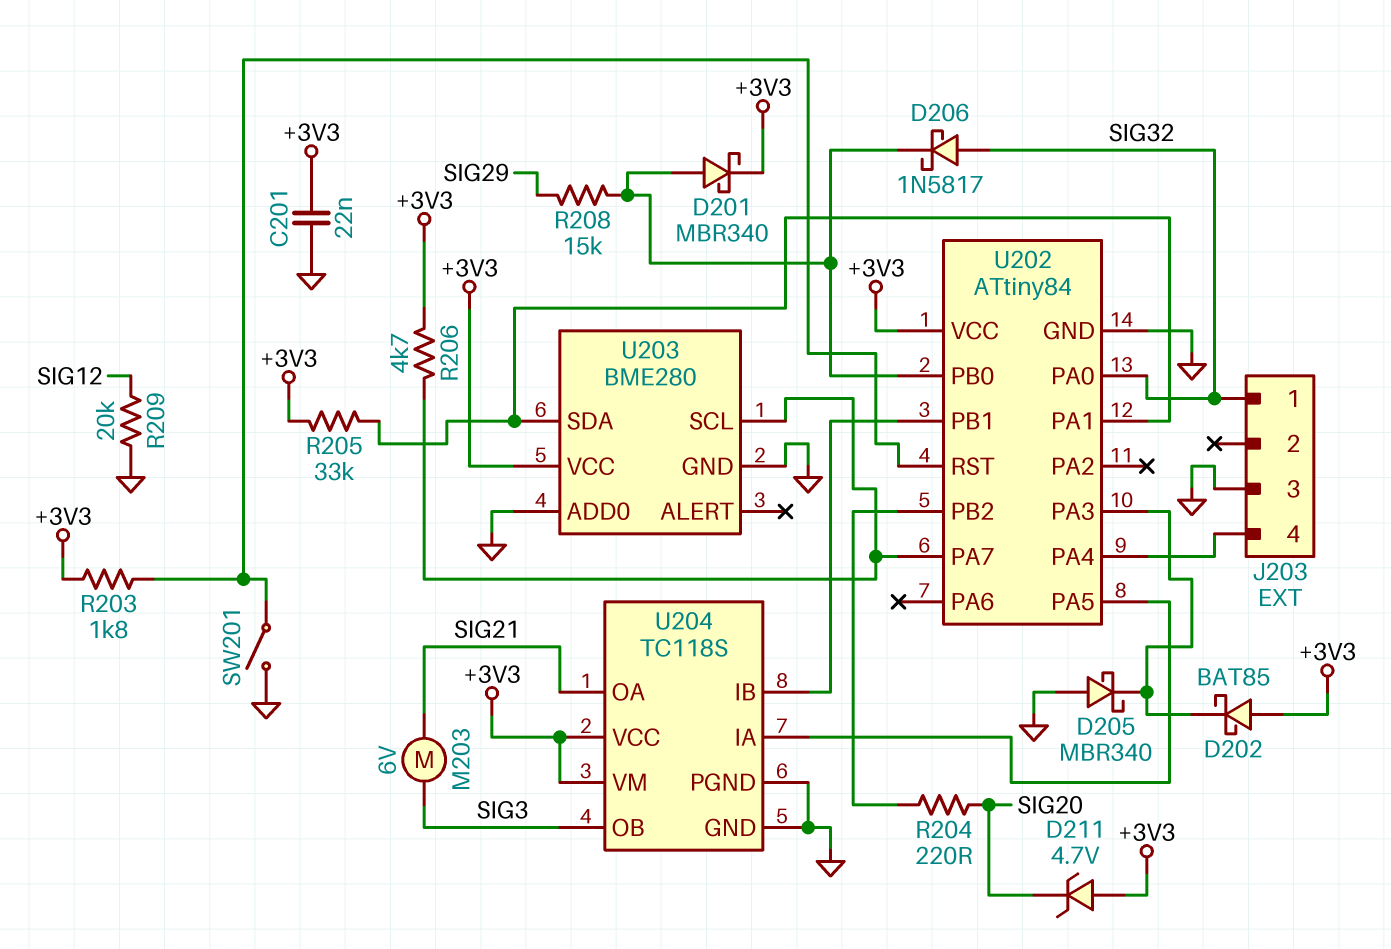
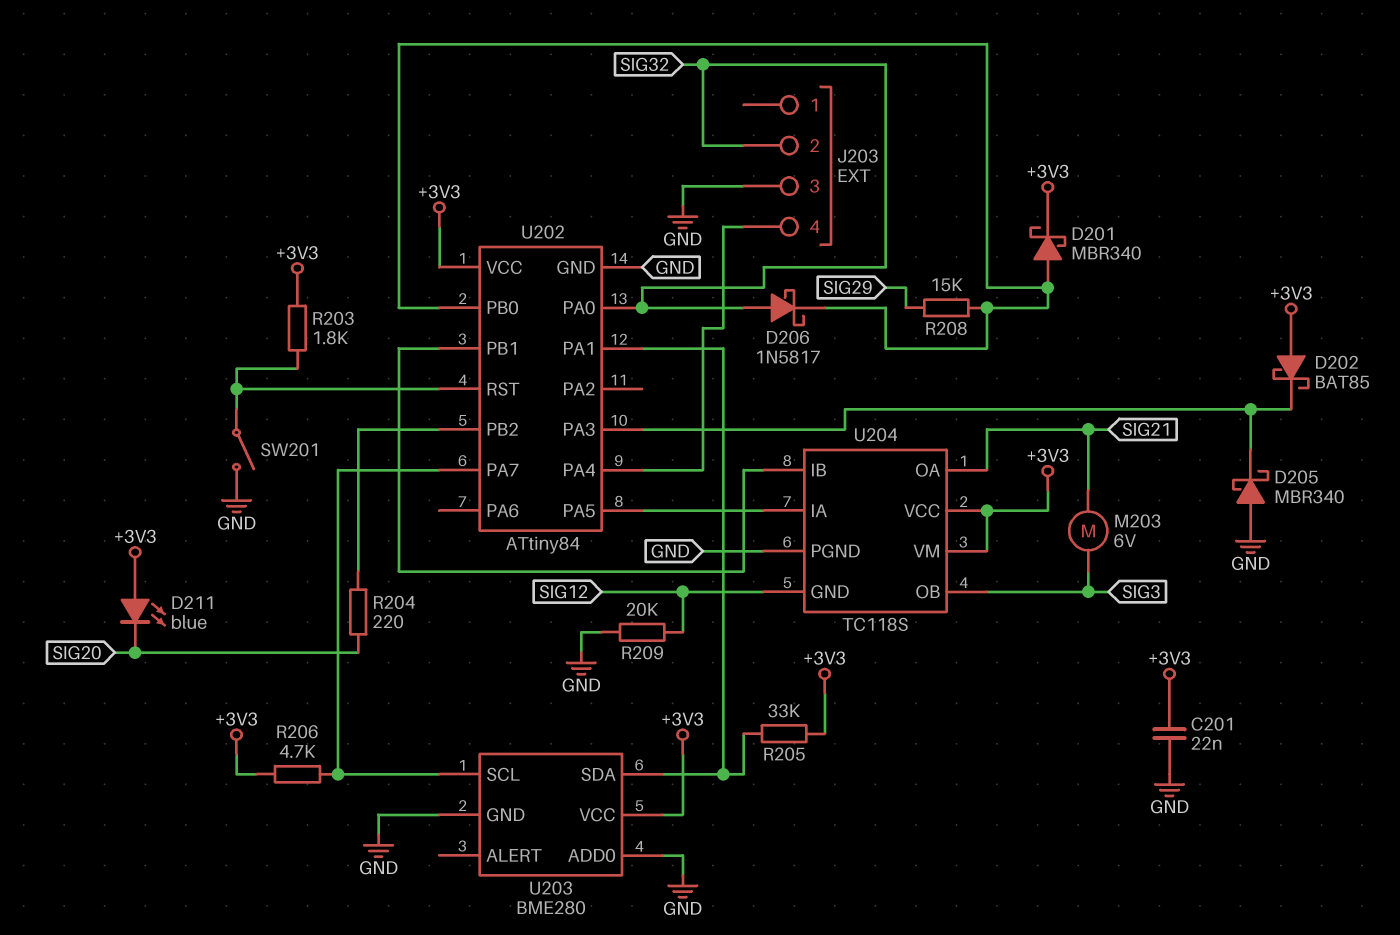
D211: zener 4.7V (A +3V3, K SIG20) -> LED blue (A +3V3, K SIG20)
J203 pin 1: SIG32 -> none
J203 pin 2: none -> SIG32
U204 pin GND: GND -> SIG12

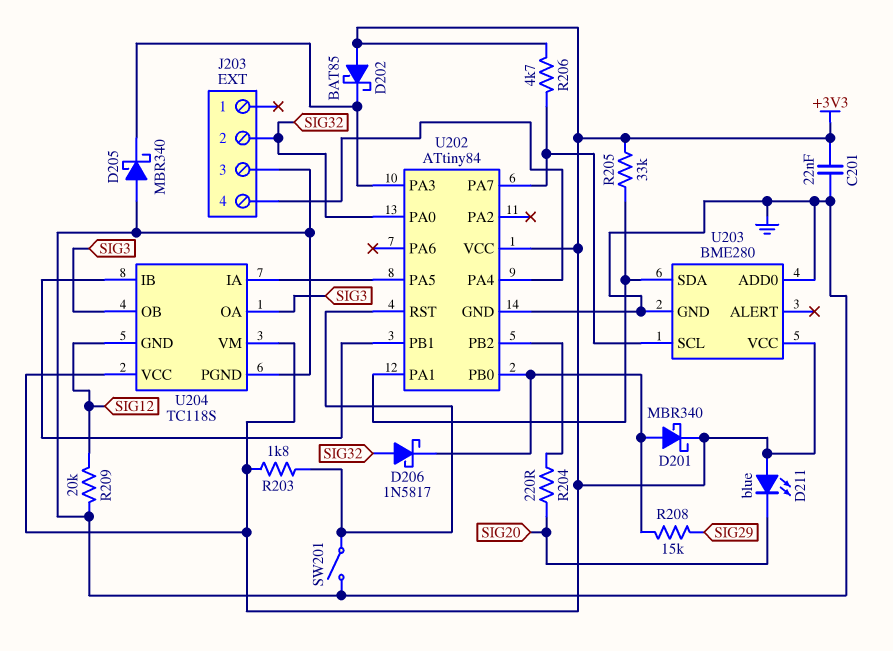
M203: motor 6V (SIG3, SIG21) -> none
U204 pin OA: SIG21 -> SIG3

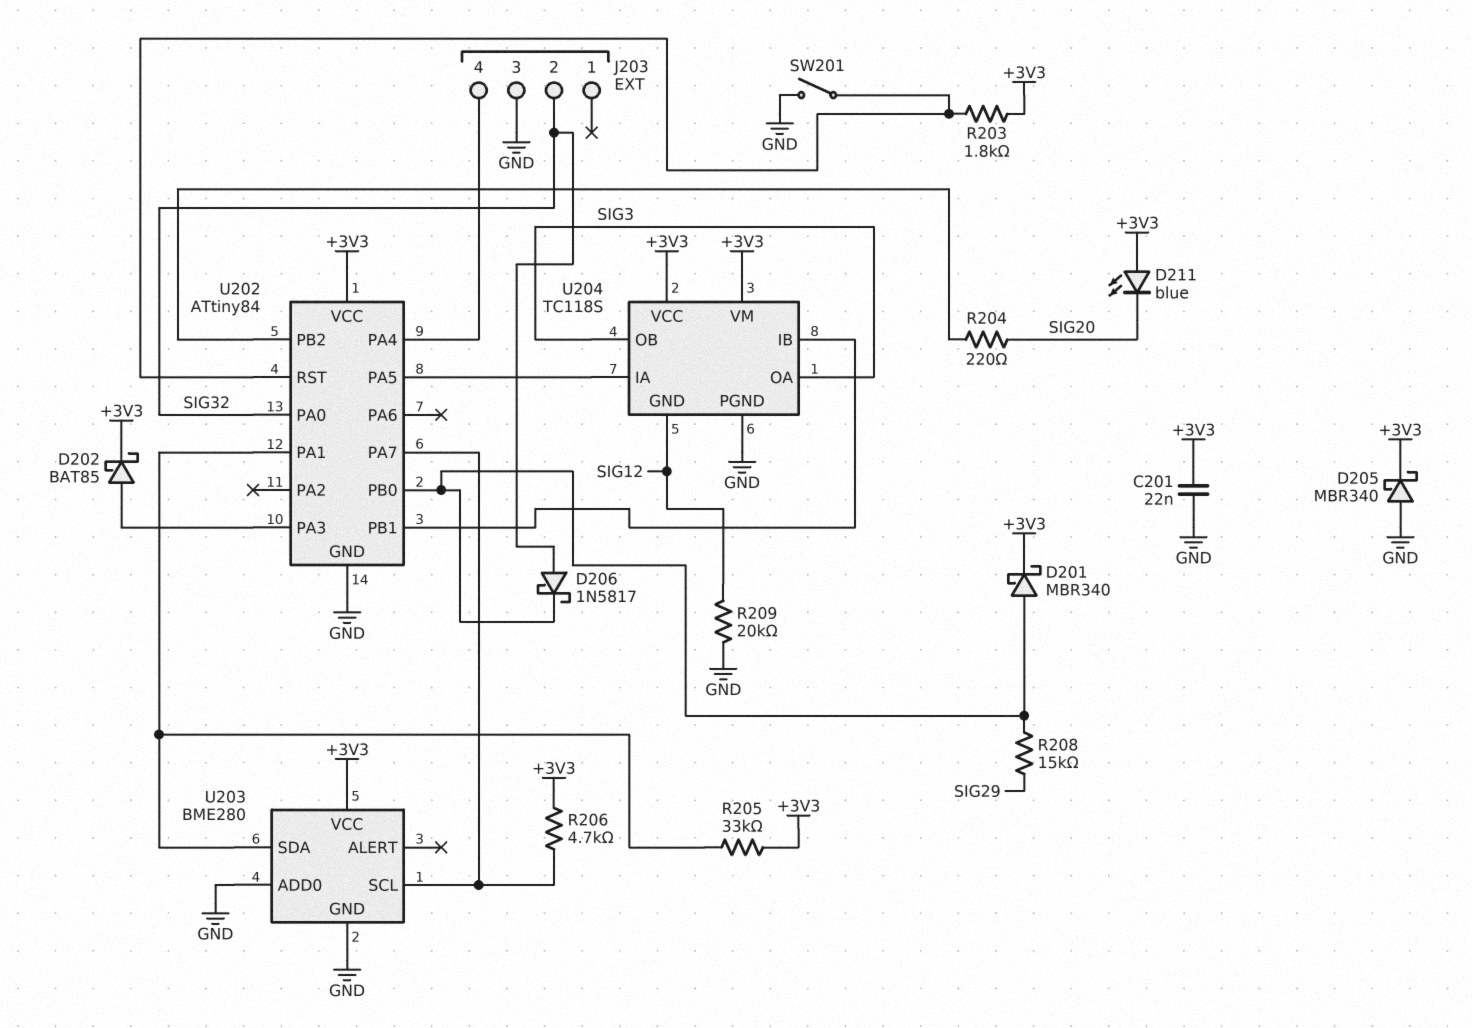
D202: schottky BAT85 (A +3V3, K U202/PA3) -> schottky BAT85 (A U202/PA3, K +3V3)
D205: schottky MBR340 (A GND, K U202/PA3) -> schottky MBR340 (A GND, K +3V3)

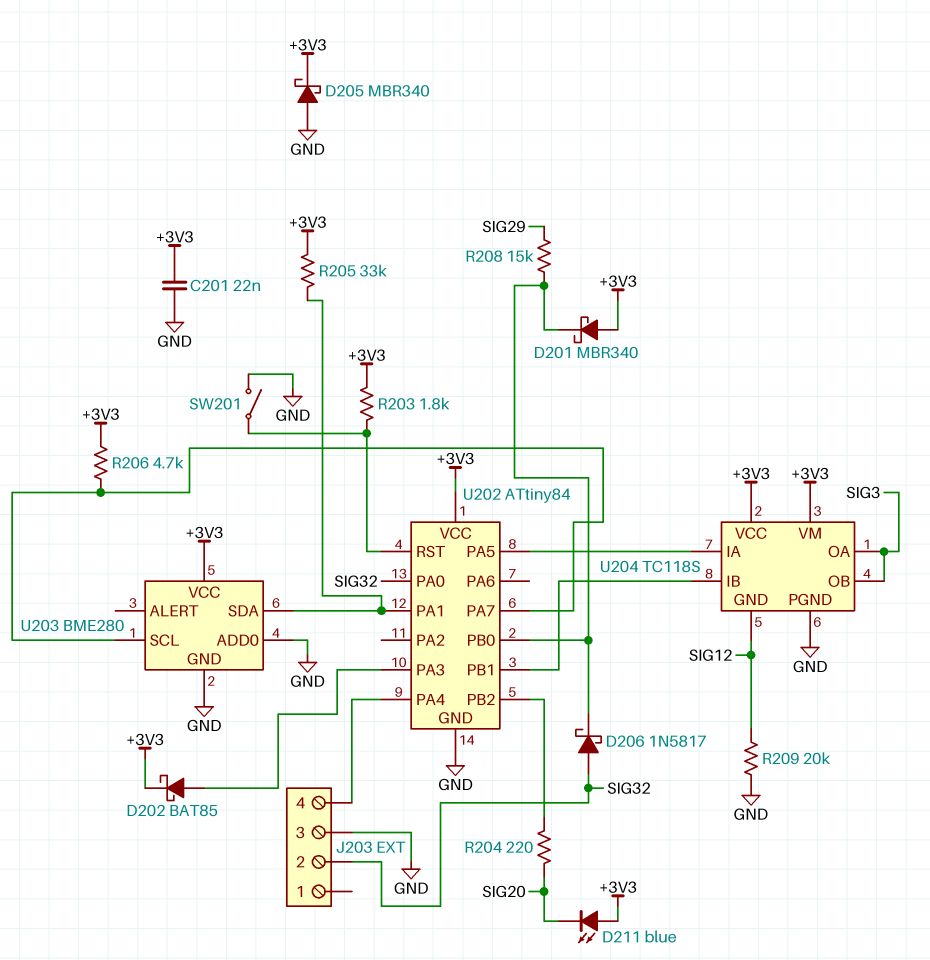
D201: schottky MBR340 (A U202/PB0, K +3V3) -> schottky MBR340 (A +3V3, K U202/PB0)

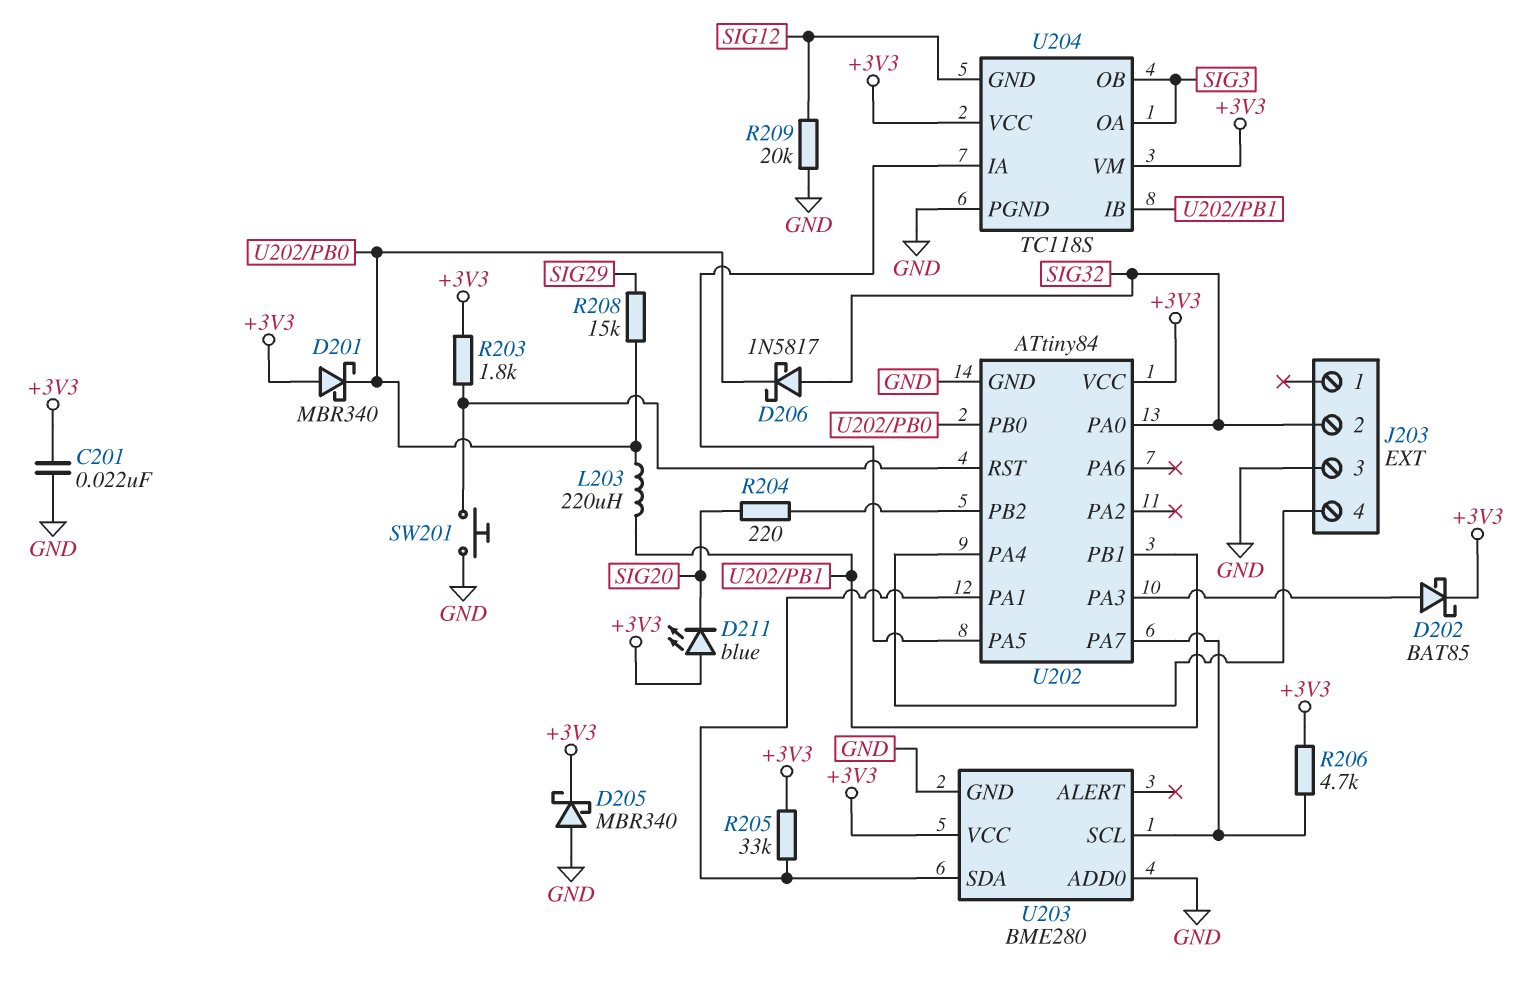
L203: none -> 220uH (U202/PB0, U202/PB1)
SW201: switch (GND, U202/RST) -> button (GND, U202/RST)

